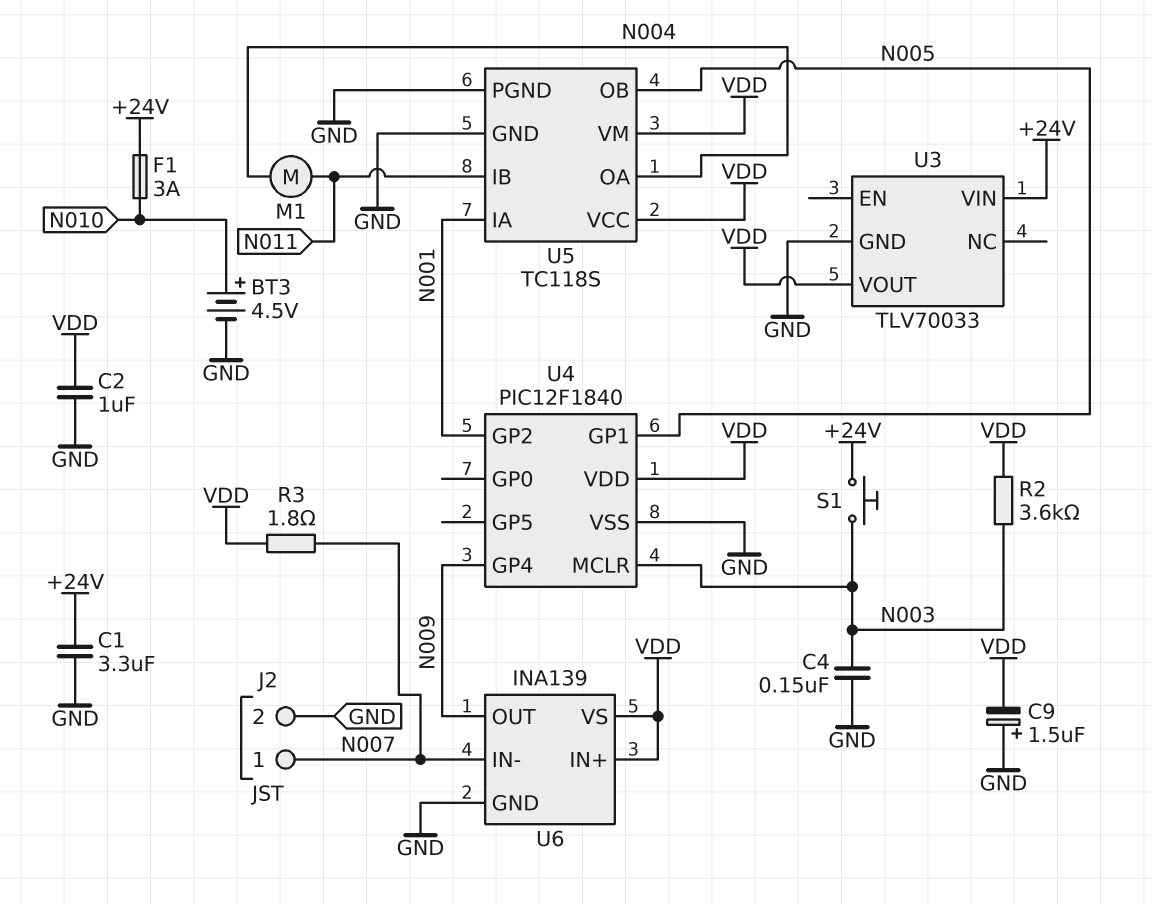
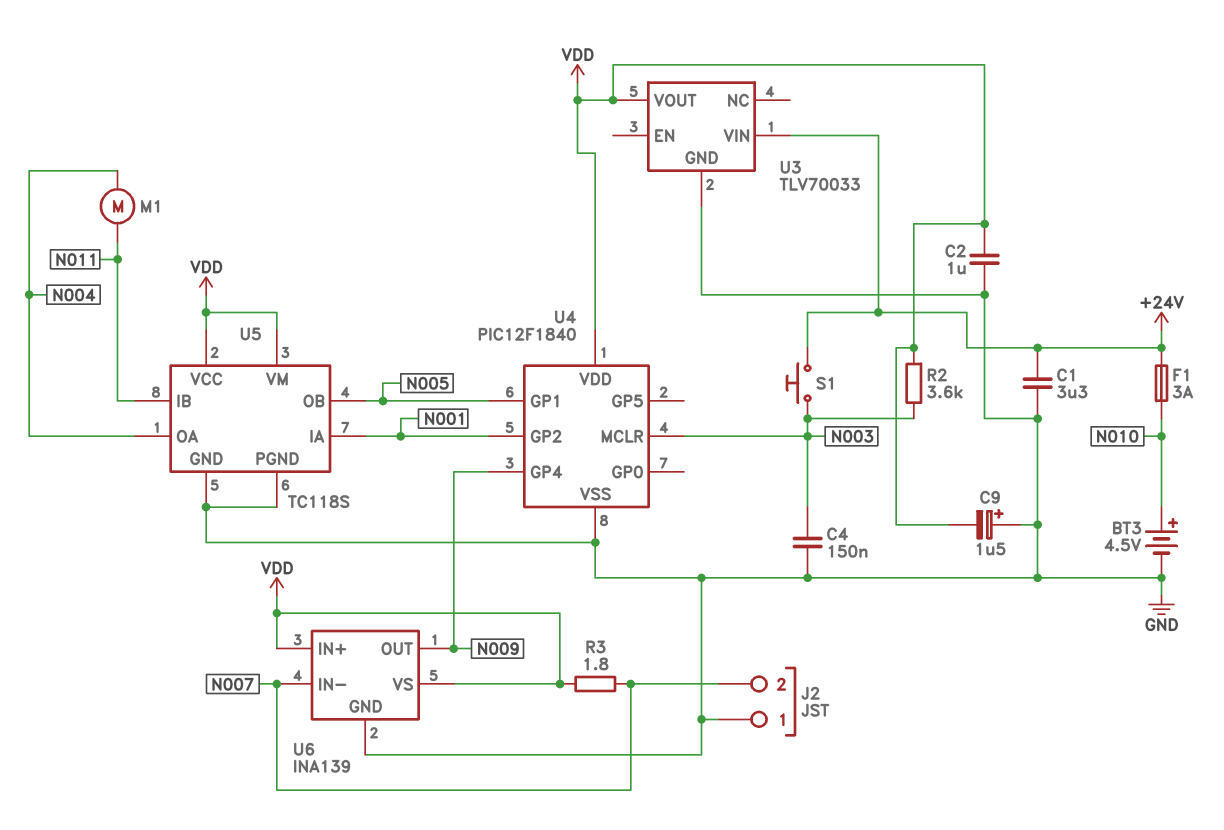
J2 pin 1: N007 -> GND
J2 pin 2: GND -> N007

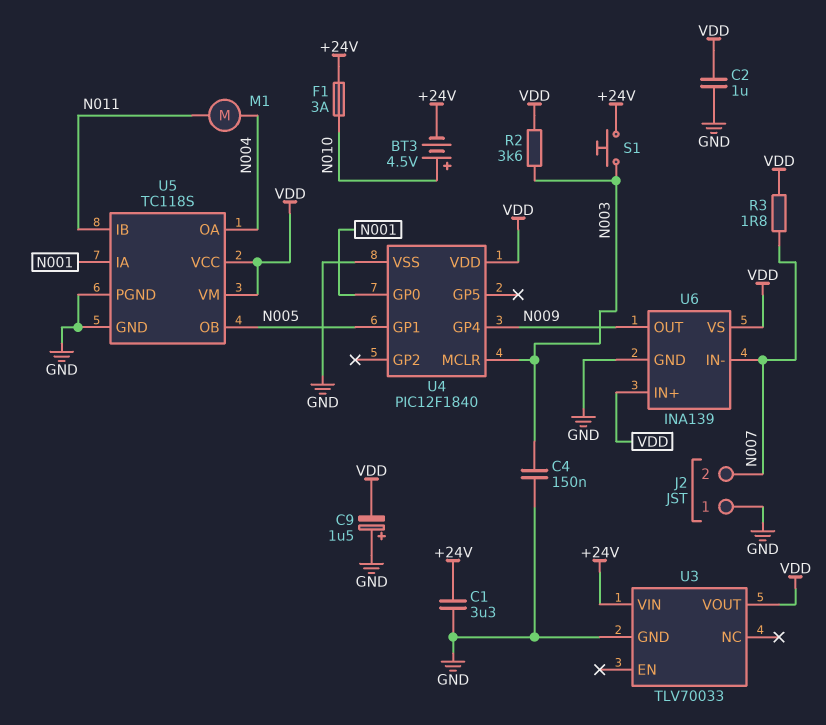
BT3: 4.5V (plus N010, minus GND) -> 4.5V (plus N010, minus +24V)
U4 pin GP0: none -> N001
U4 pin GP2: N001 -> none

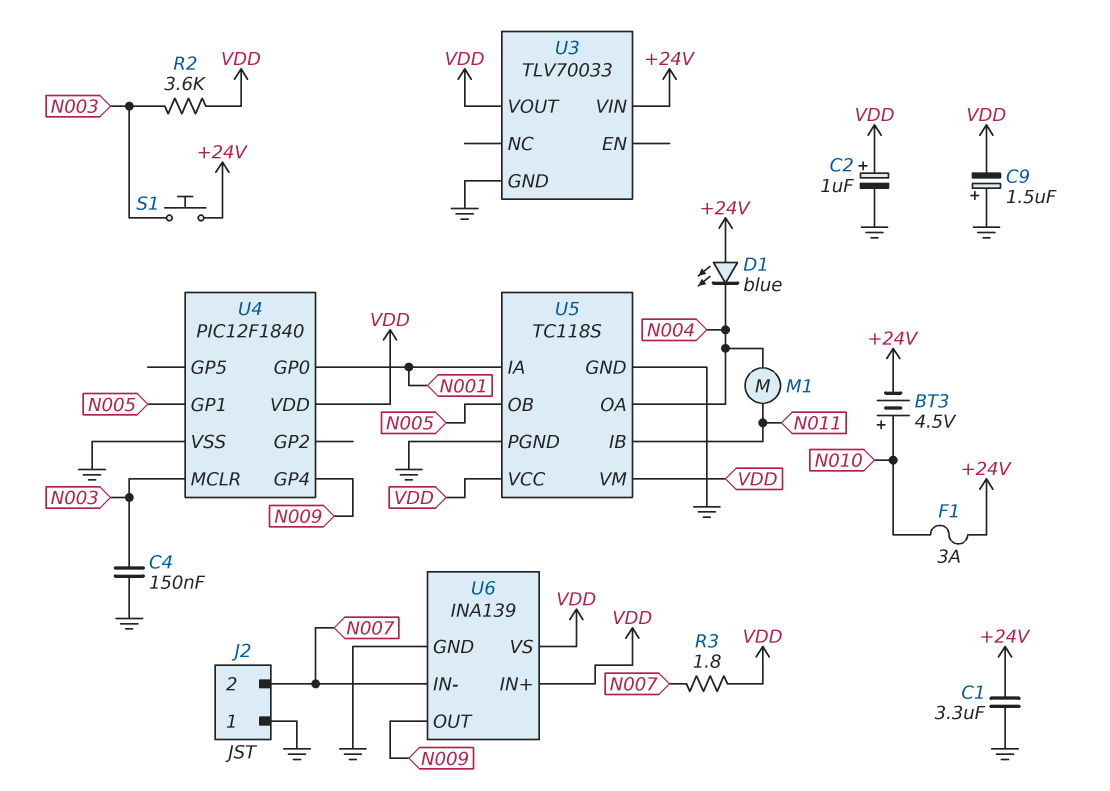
C2: 1uF (GND, VDD) -> 1uF (plus VDD, minus GND)
D1: none -> LED blue (A +24V, K N004)

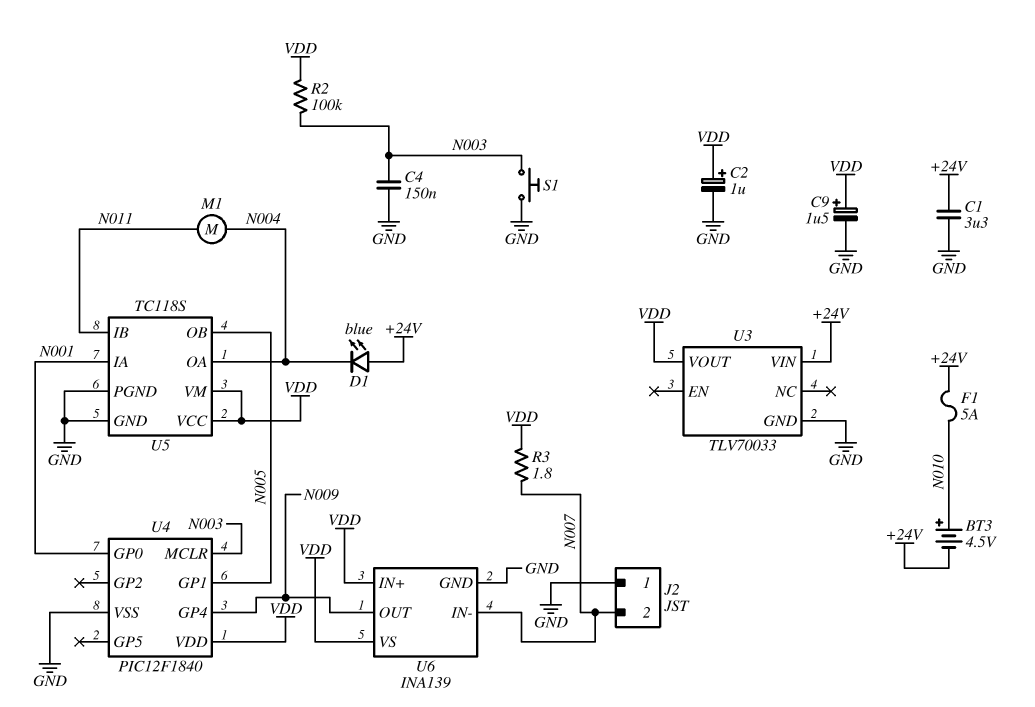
C9: 1.5uF (plus GND, minus VDD) -> 1.5uF (plus VDD, minus GND)
F1: 3A (+24V, N010) -> 5A (+24V, N010)
R2: 3.6k (N003, VDD) -> 100k (N003, VDD)
S1: button (+24V, N003) -> button (GND, N003)

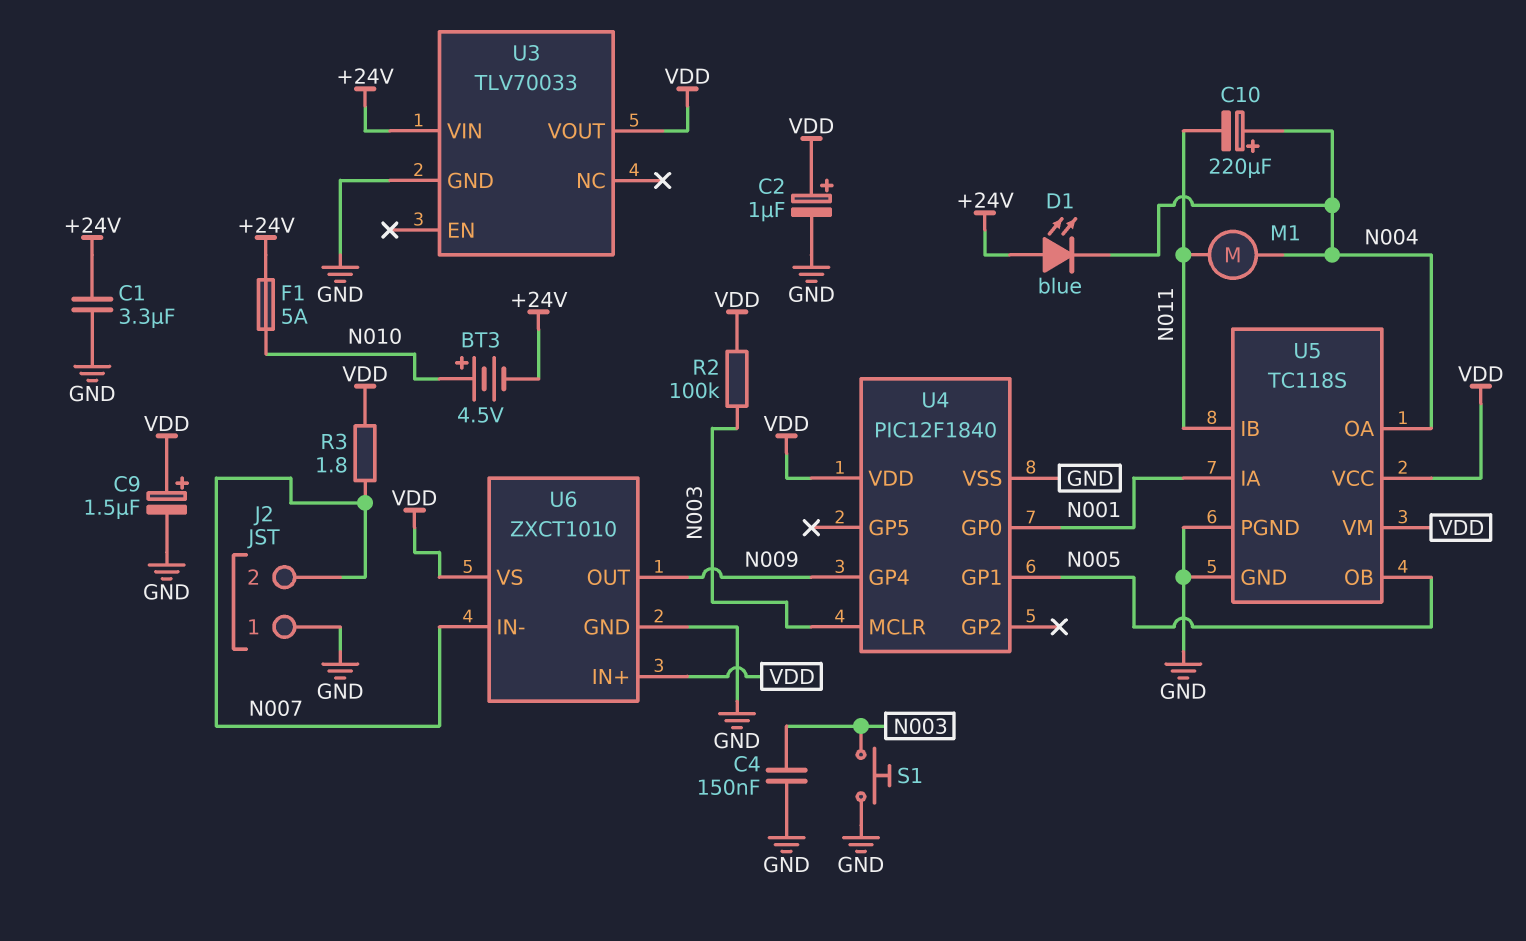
C10: none -> 220uF (plus N004, minus N011)
U6: INA139 -> ZXCT1010

